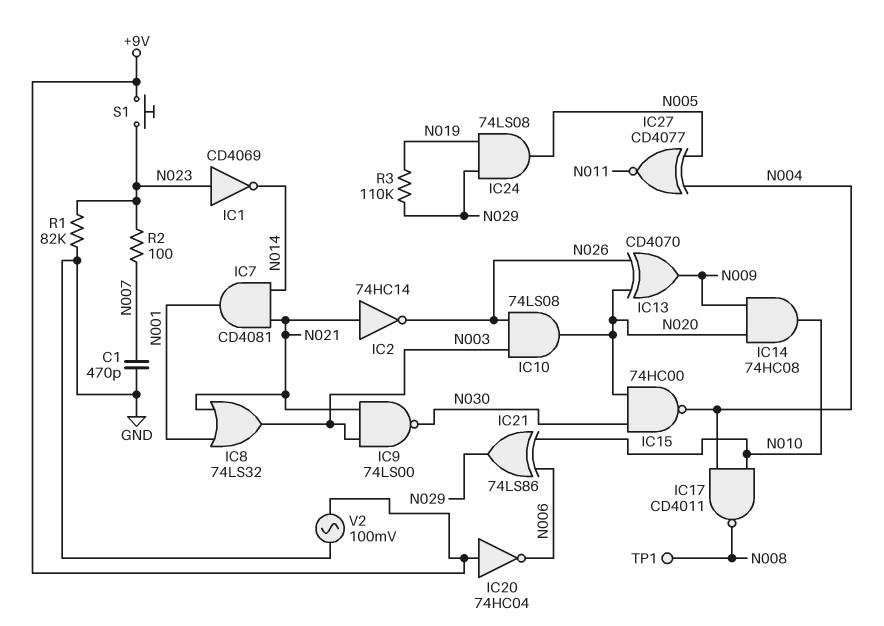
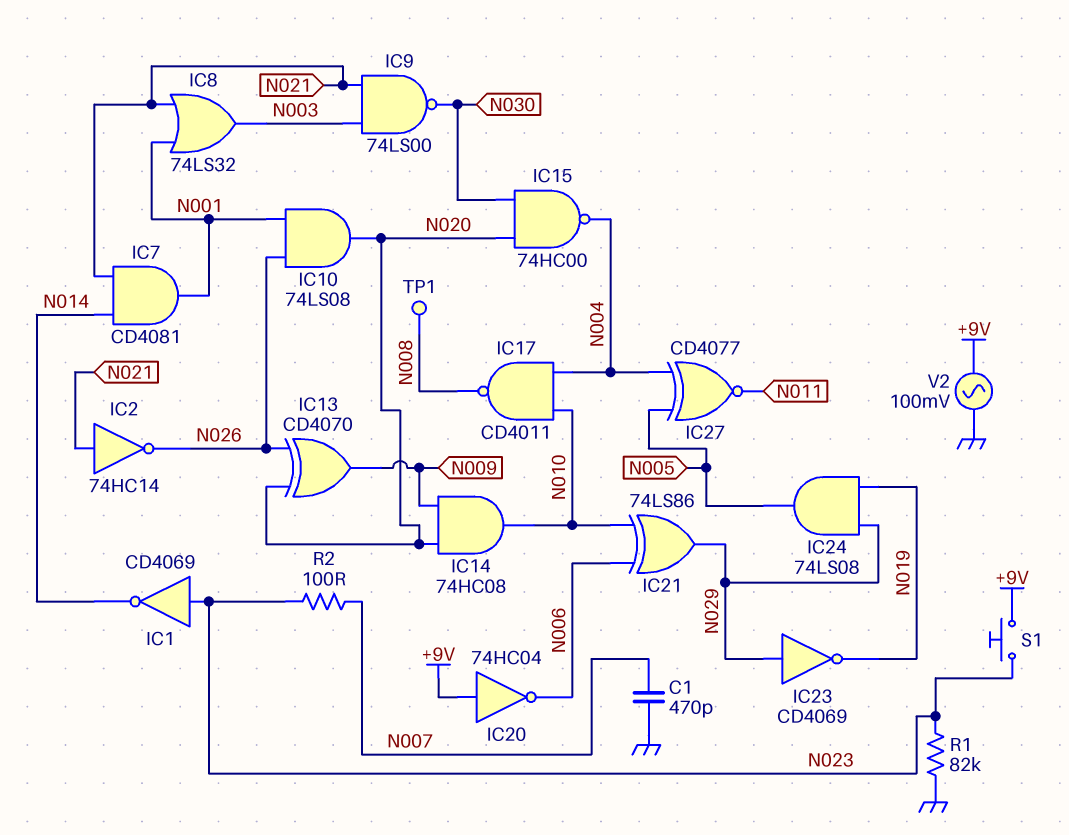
IC10: AND 74LS08 (in N003, in N026, out N020) -> AND 74LS08 (in N001, in N026, out N020)
IC23: none -> NOT CD4069 (in N029, out N019)
R3: 110k (N019, N029) -> none

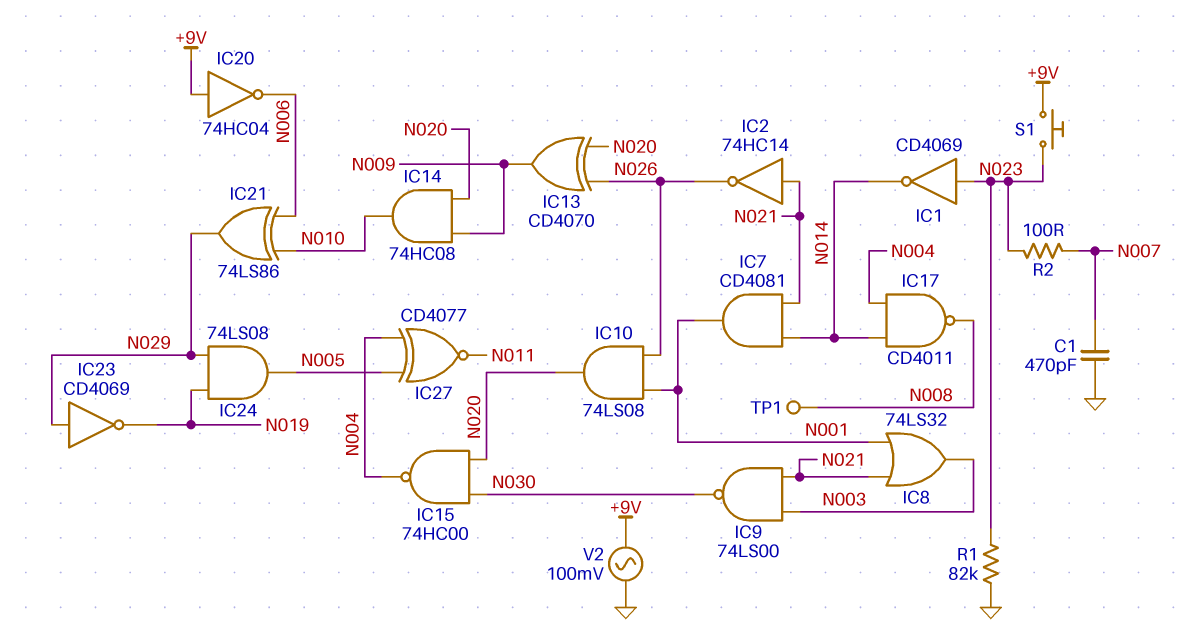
IC17: NAND CD4011 (in N004, in N010, out N008) -> NAND CD4011 (in N004, in N014, out N008)

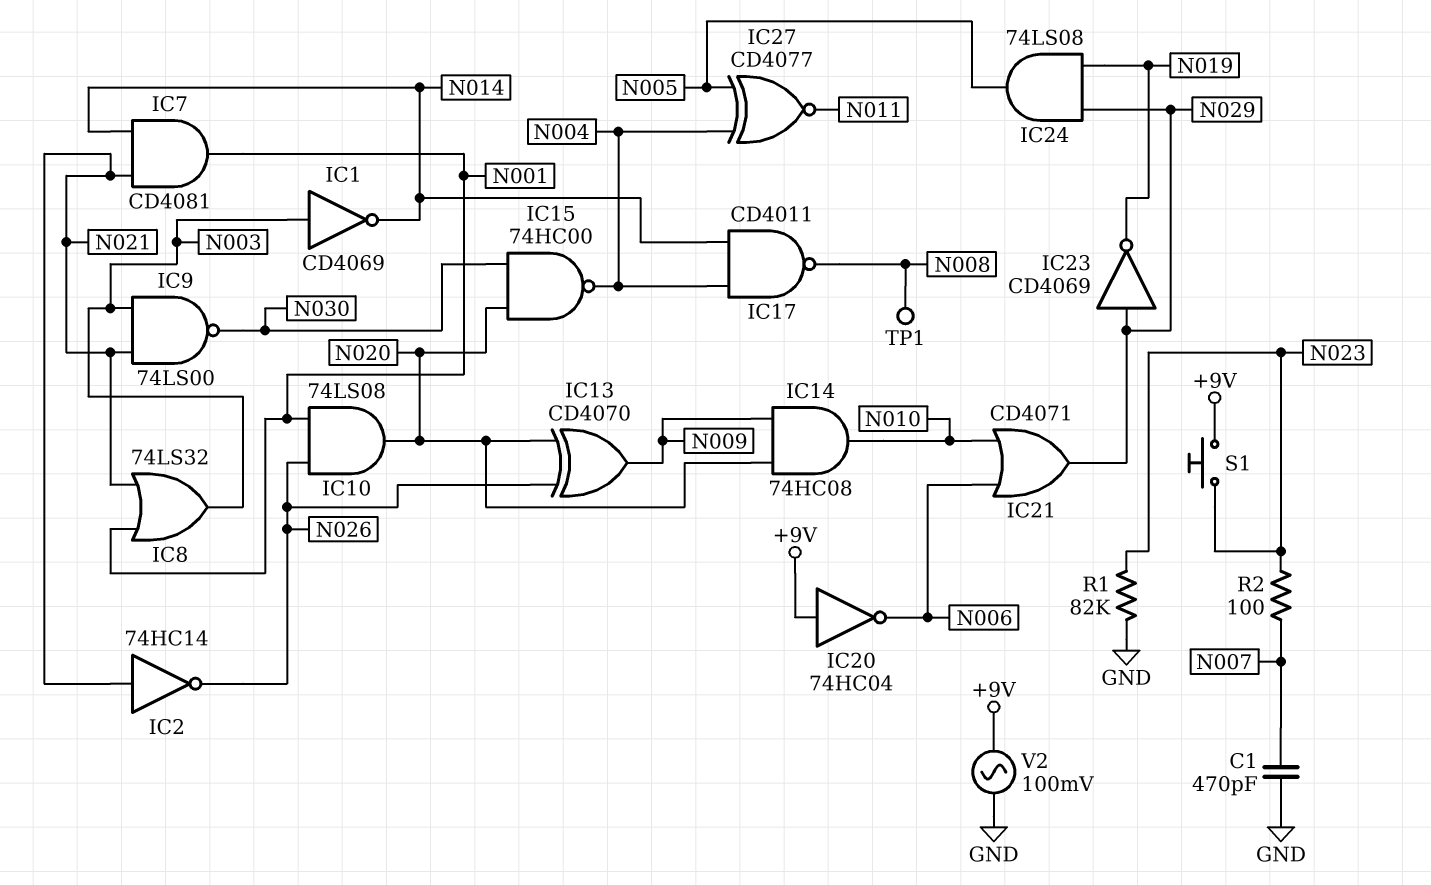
IC1: NOT CD4069 (in N023, out N014) -> NOT CD4069 (in N003, out N014)
IC21: XOR 74LS86 (in N006, in N010, out N029) -> OR CD4071 (in N006, in N010, out N029)

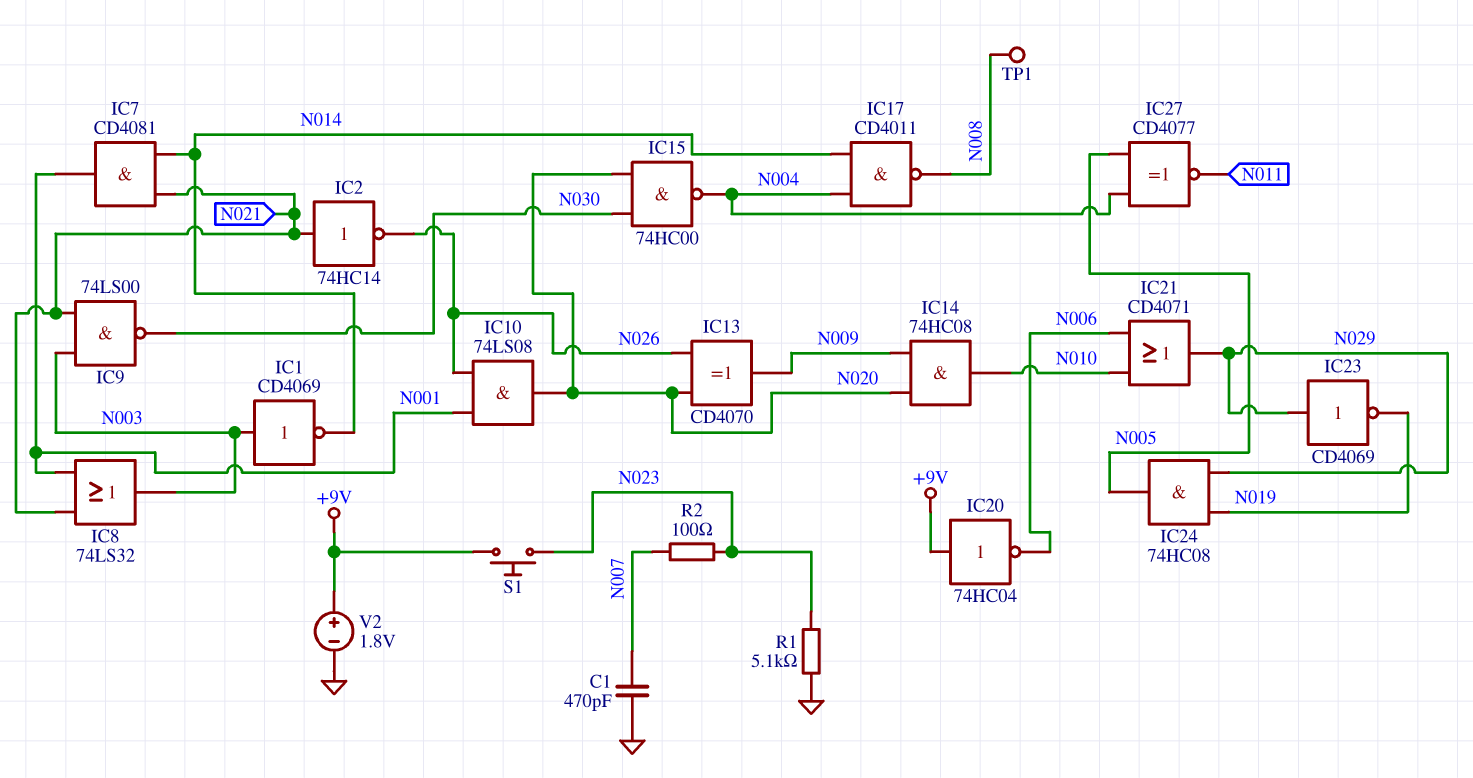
IC24: AND 74LS08 (in N019, in N029, out N005) -> AND 74HC08 (in N019, in N029, out N005)
R1: 82k (GND, N023) -> 5.1k (GND, N023)
V2: AC 100mV (+9V, GND) -> 1.8V (plus +9V, minus GND)

